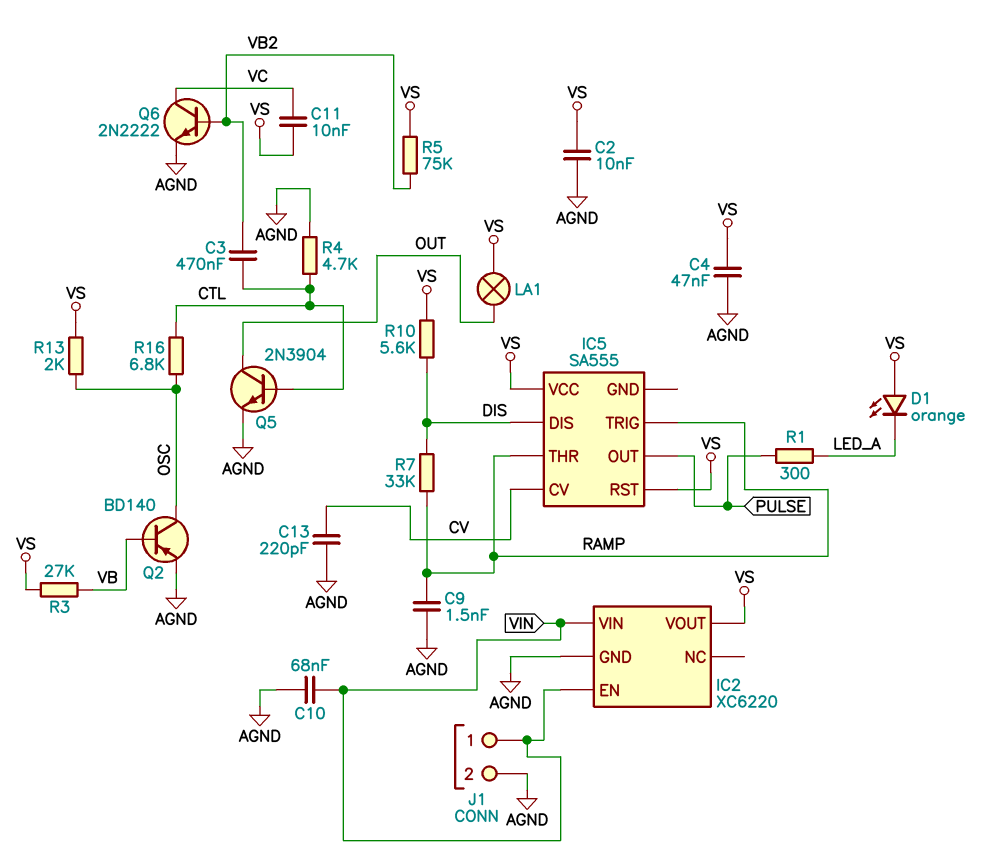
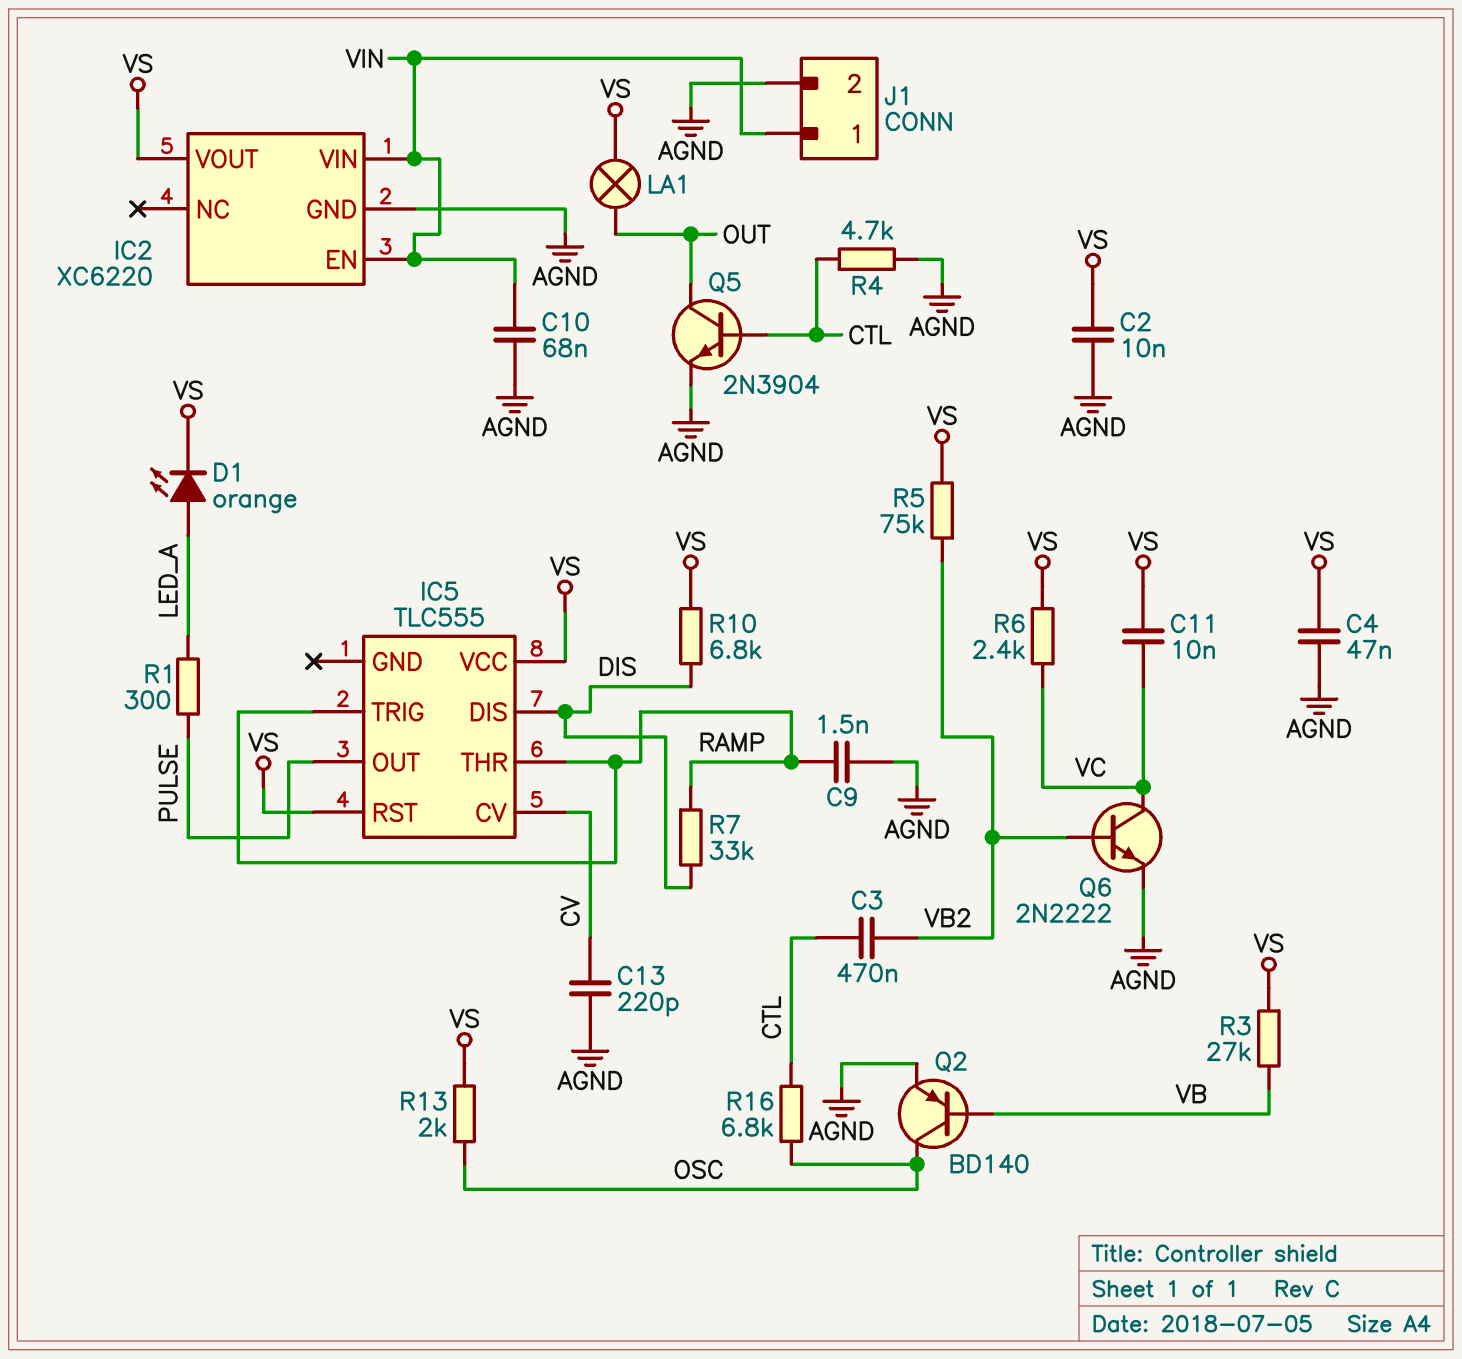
D1: LED orange (A VS, K LED_A) -> LED orange (A LED_A, K VS)
IC5: SA555 -> TLC555
R6: none -> 2.4k (VC, VS)
R10: 5.6k (DIS, VS) -> 6.8k (DIS, VS)

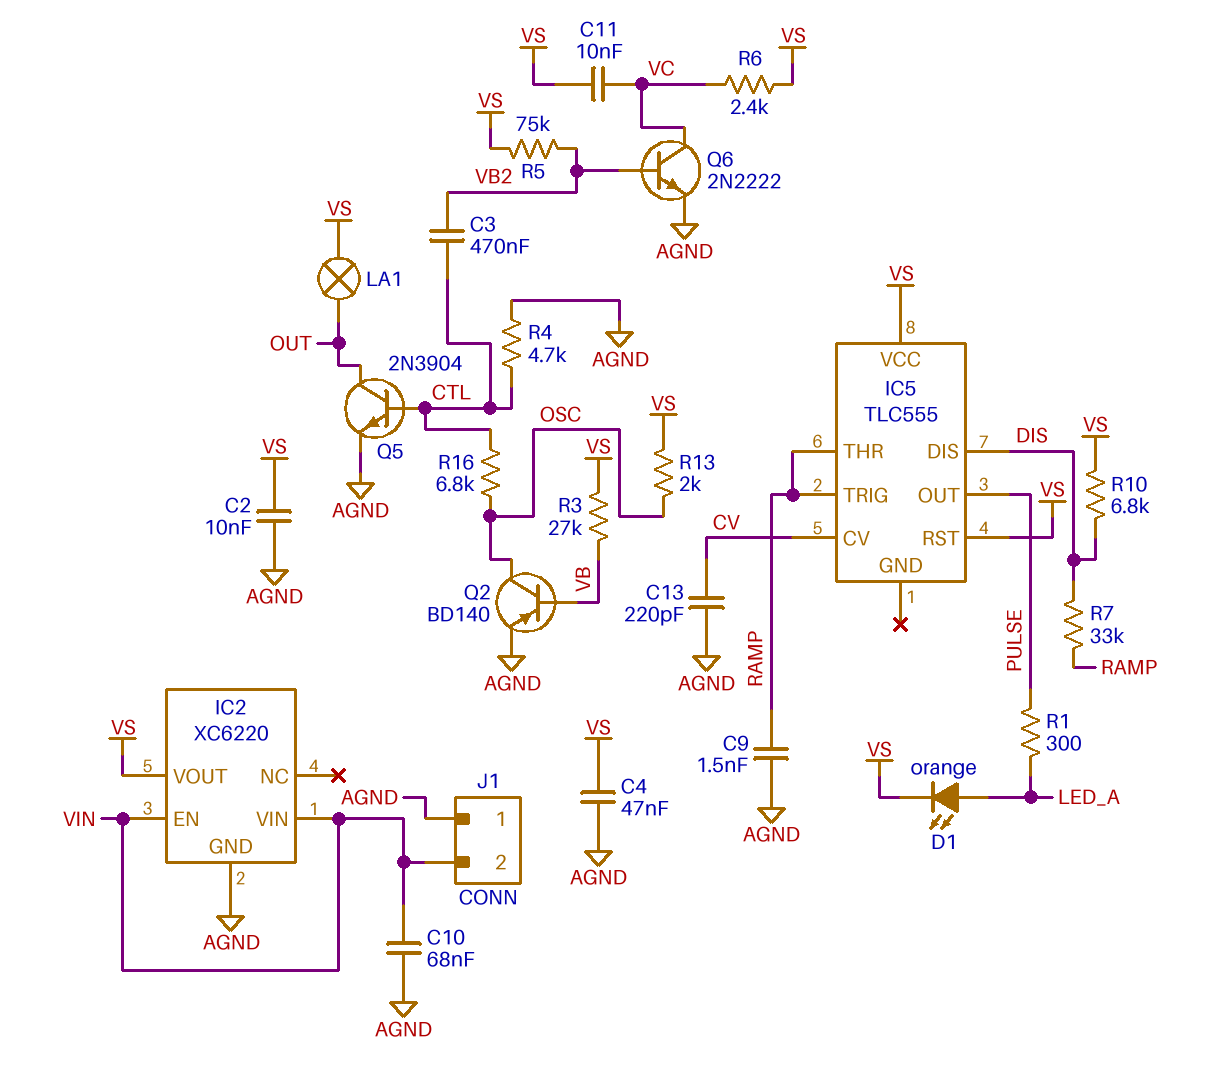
J1 pin 1: VIN -> AGND
J1 pin 2: AGND -> VIN

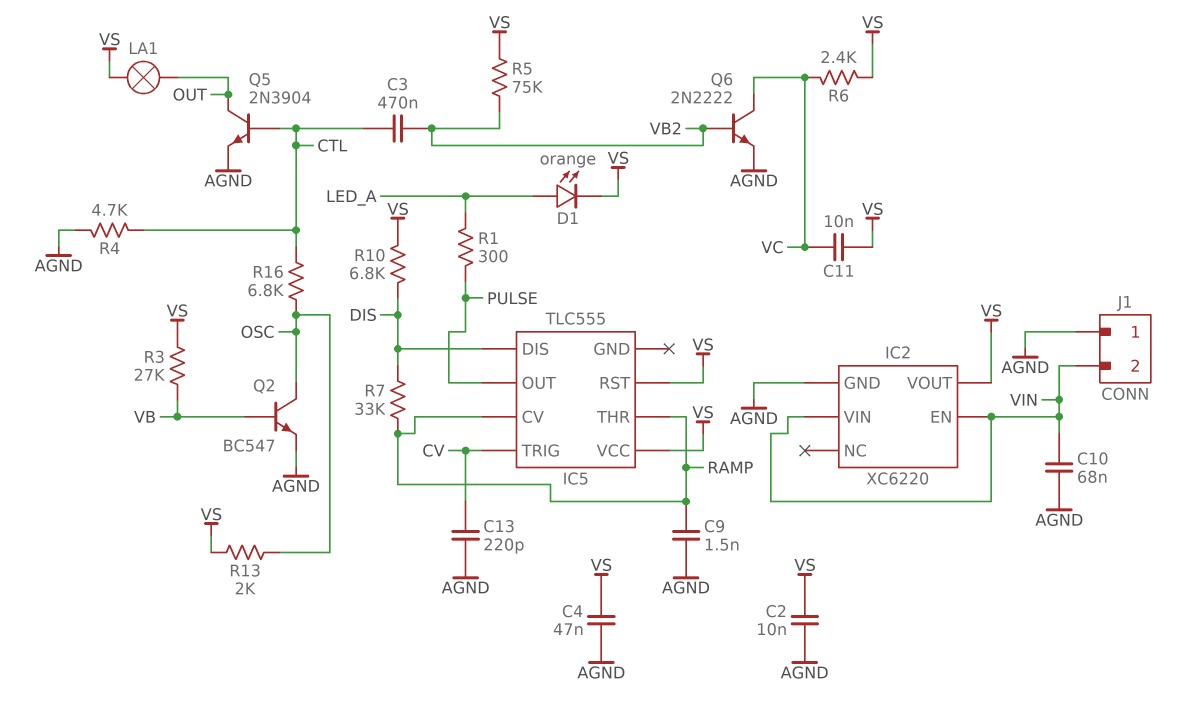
IC5 pin CV: CV -> RAMP
IC5 pin TRIG: RAMP -> CV
Q2: PNP BD140 (B VB, C OSC, E AGND) -> NPN BC547 (B VB, C OSC, E AGND)

